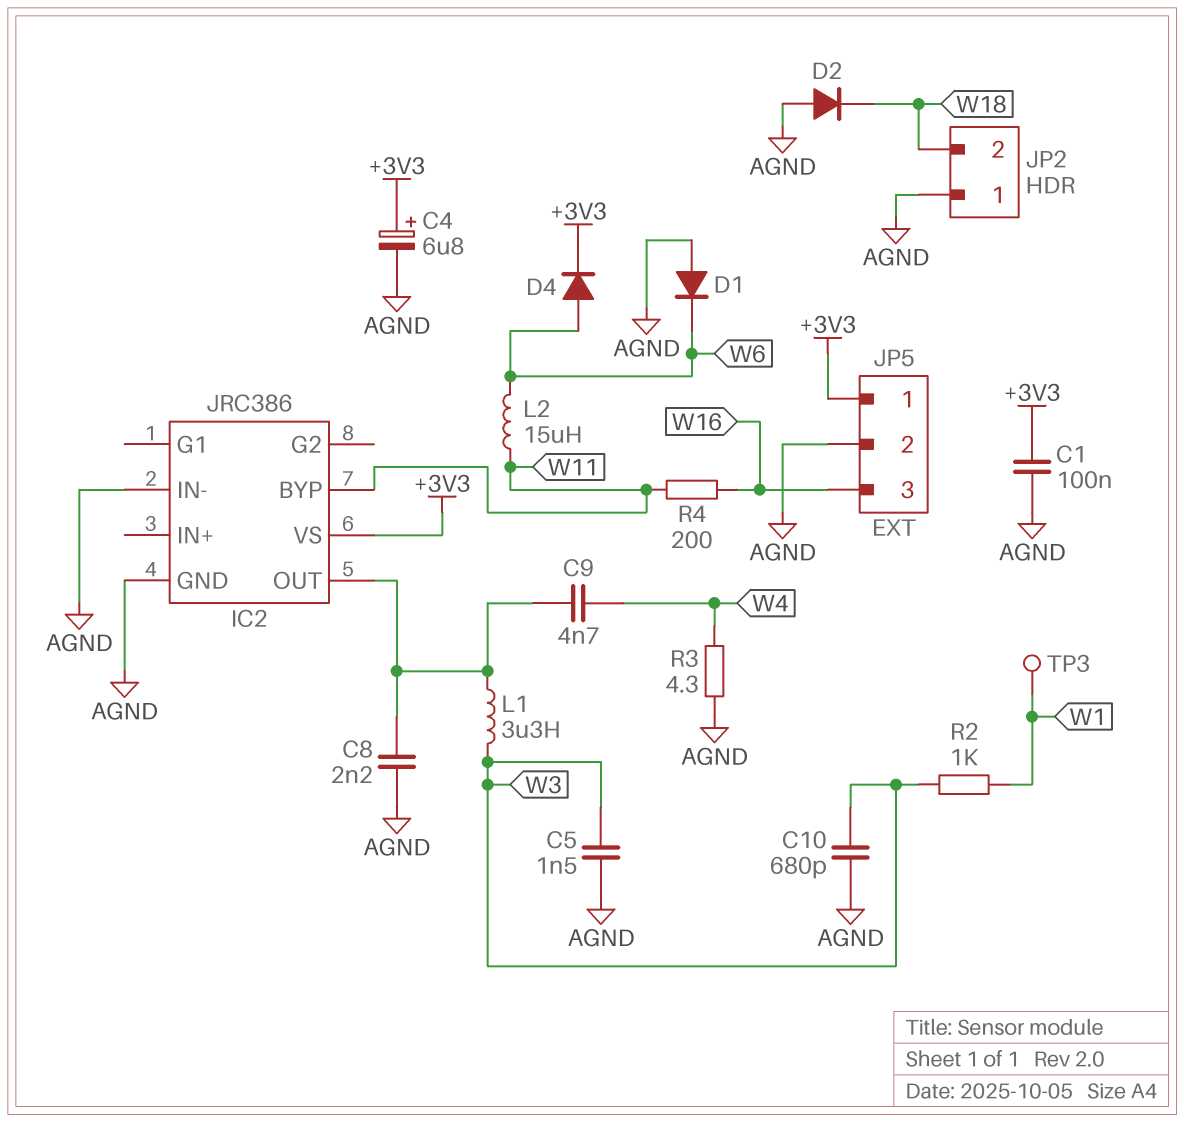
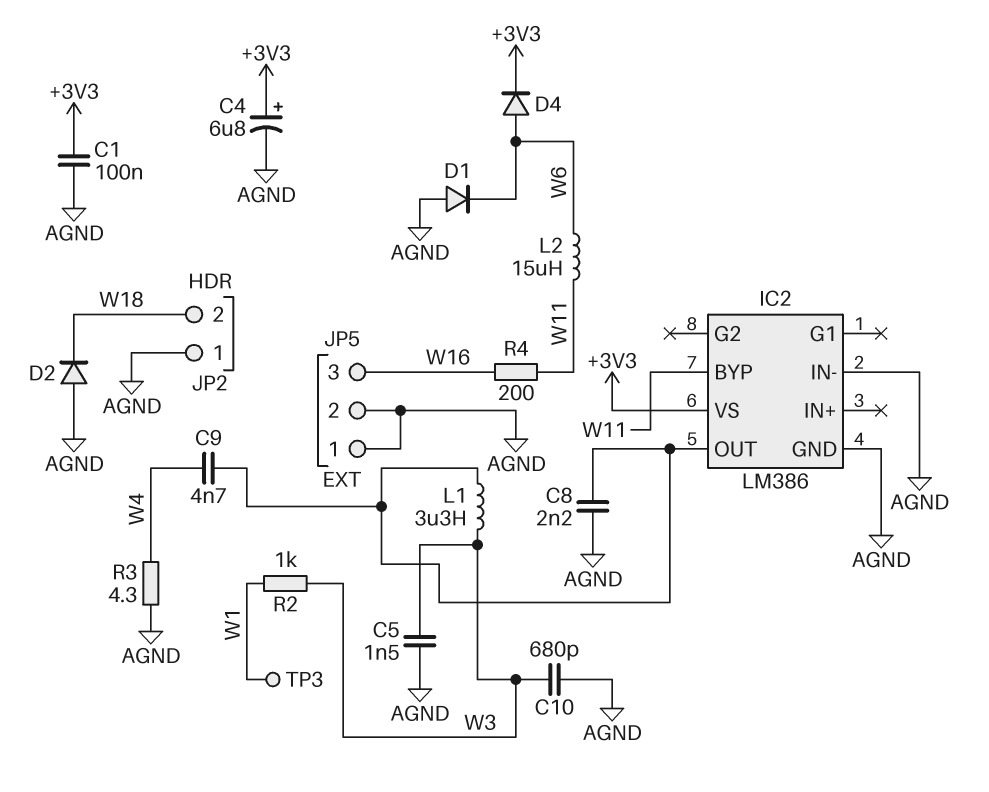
IC2: JRC386 -> LM386
JP5 pin 1: +3V3 -> AGND

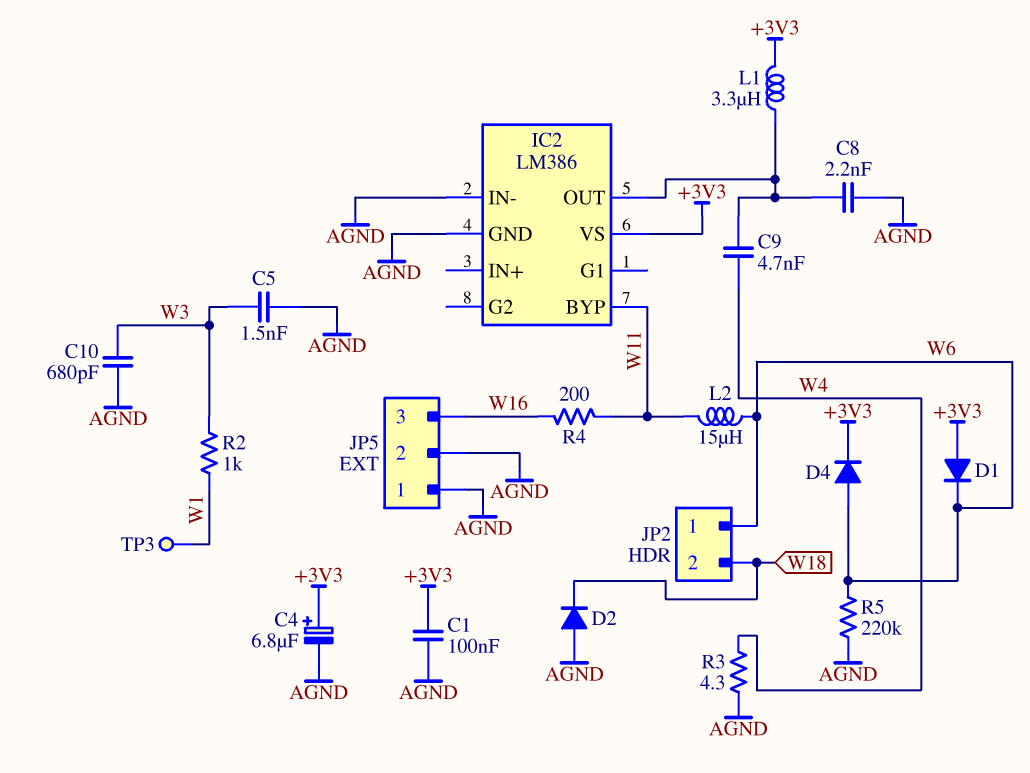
D1: diode (A AGND, K W6) -> diode (A +3V3, K W6)
JP2 pin 1: AGND -> W6
L1: 3.3uH (IC2/OUT, W3) -> 3.3uH (+3V3, IC2/OUT)
R5: none -> 220k (AGND, W6)

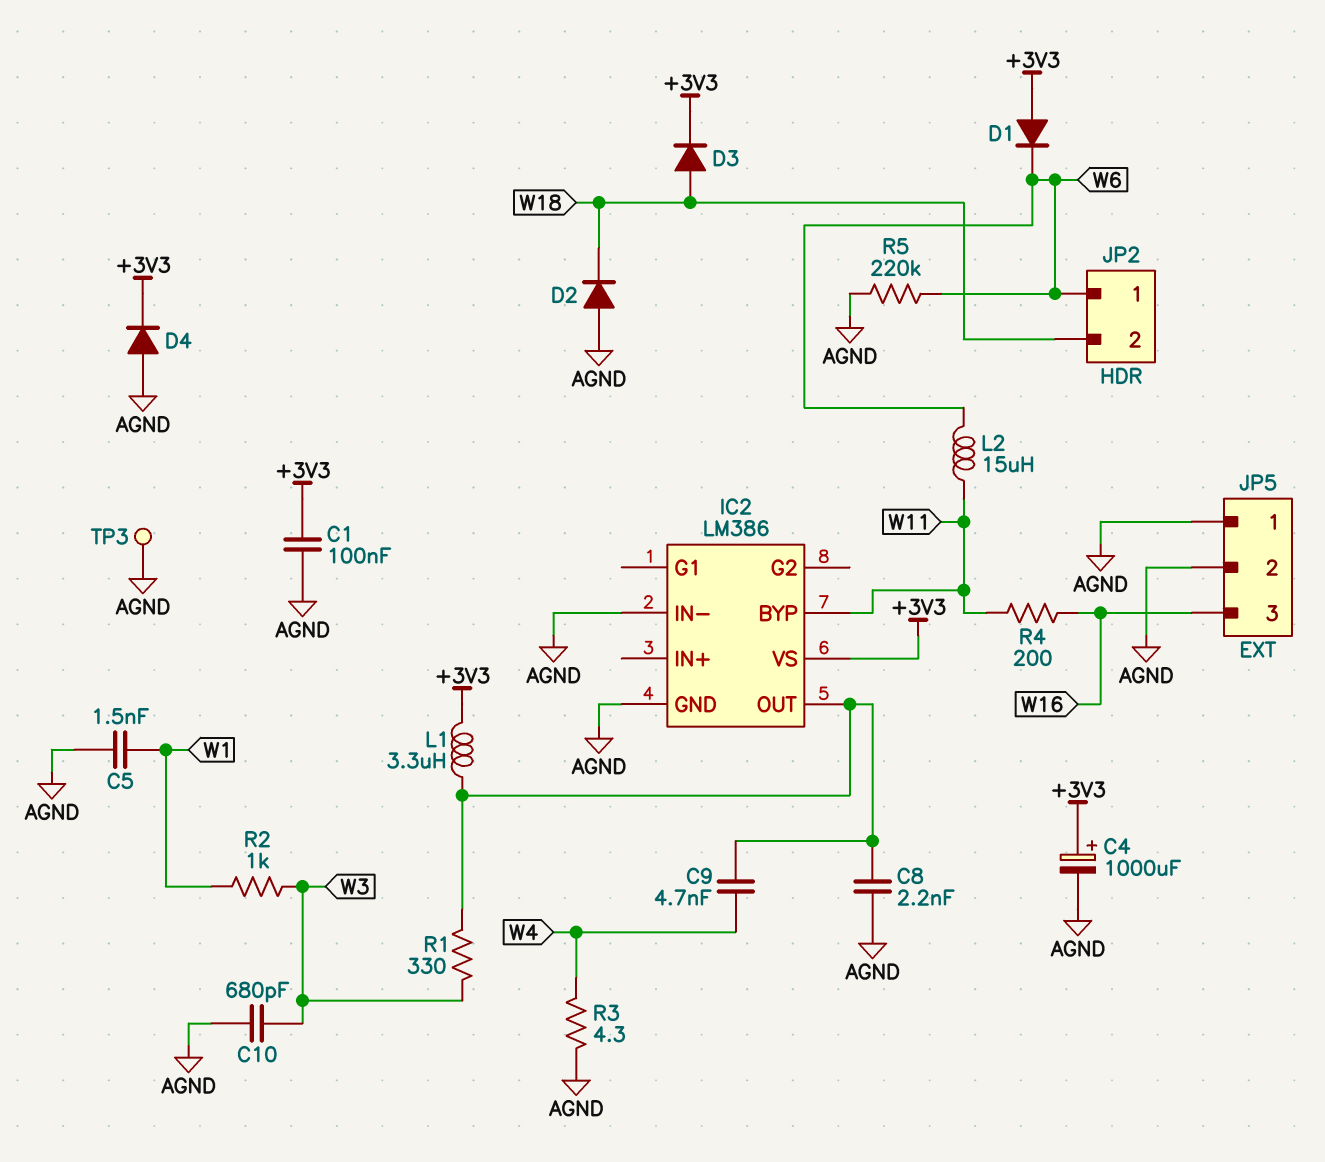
C4: 6.8uF (plus +3V3, minus AGND) -> 1000uF (plus +3V3, minus AGND)
C5: 1.5nF (AGND, W3) -> 1.5nF (AGND, W1)
D3: none -> diode (A W18, K +3V3)
D4: diode (A W6, K +3V3) -> diode (A AGND, K +3V3)
R1: none -> 330 (IC2/OUT, W3)
TP3: test point (W1) -> test point (AGND)

